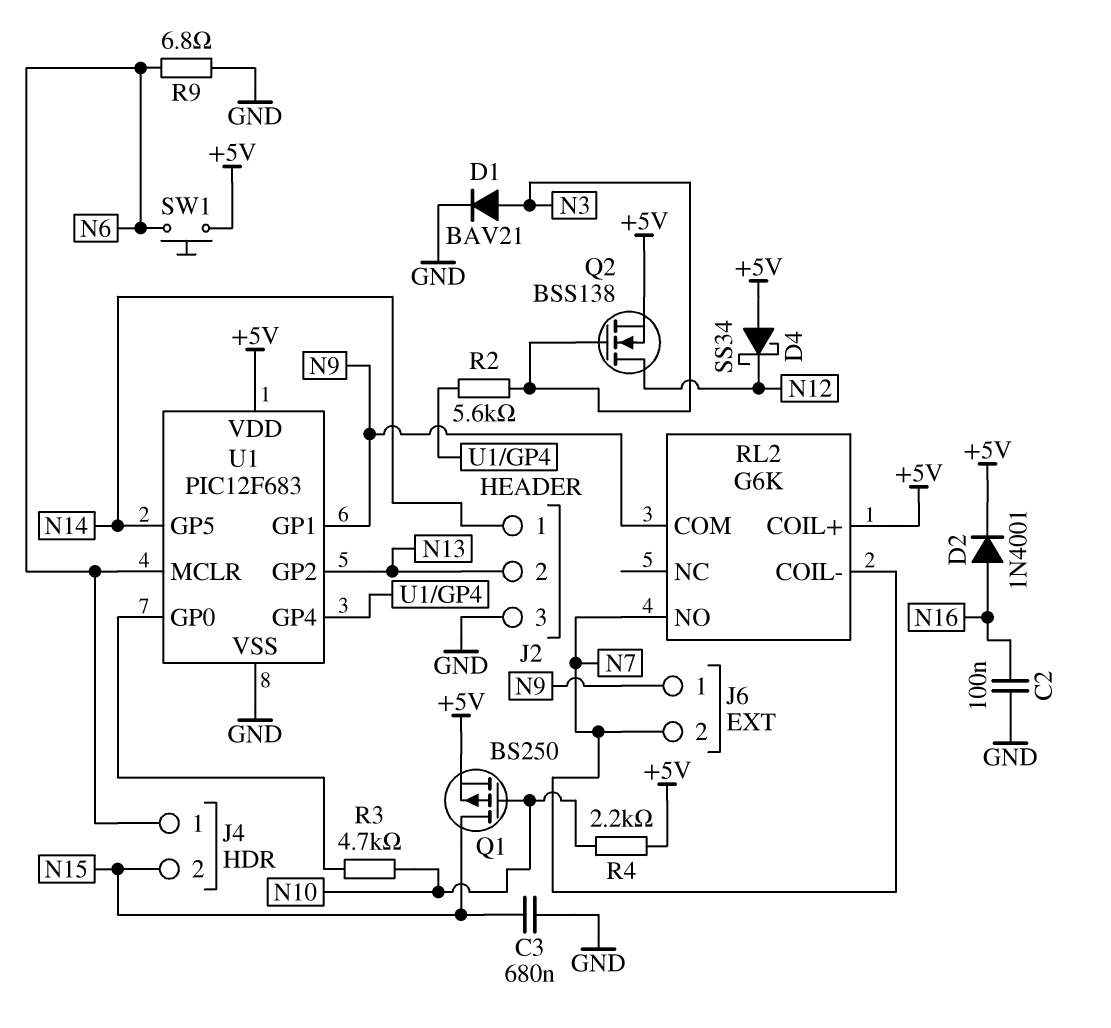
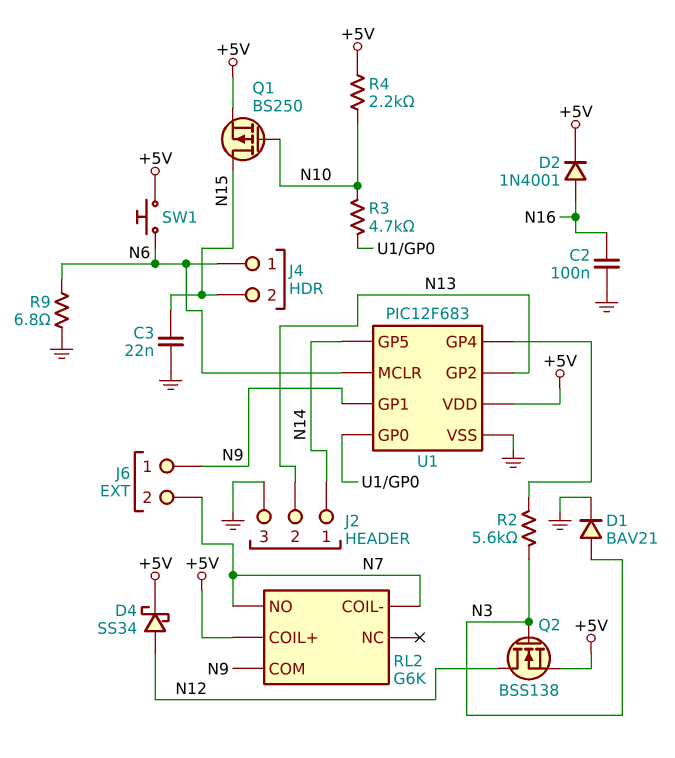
C3: 680nF (GND, N15) -> 22nF (GND, N15)
D4: schottky SS34 (A +5V, K N12) -> schottky SS34 (A N12, K +5V)

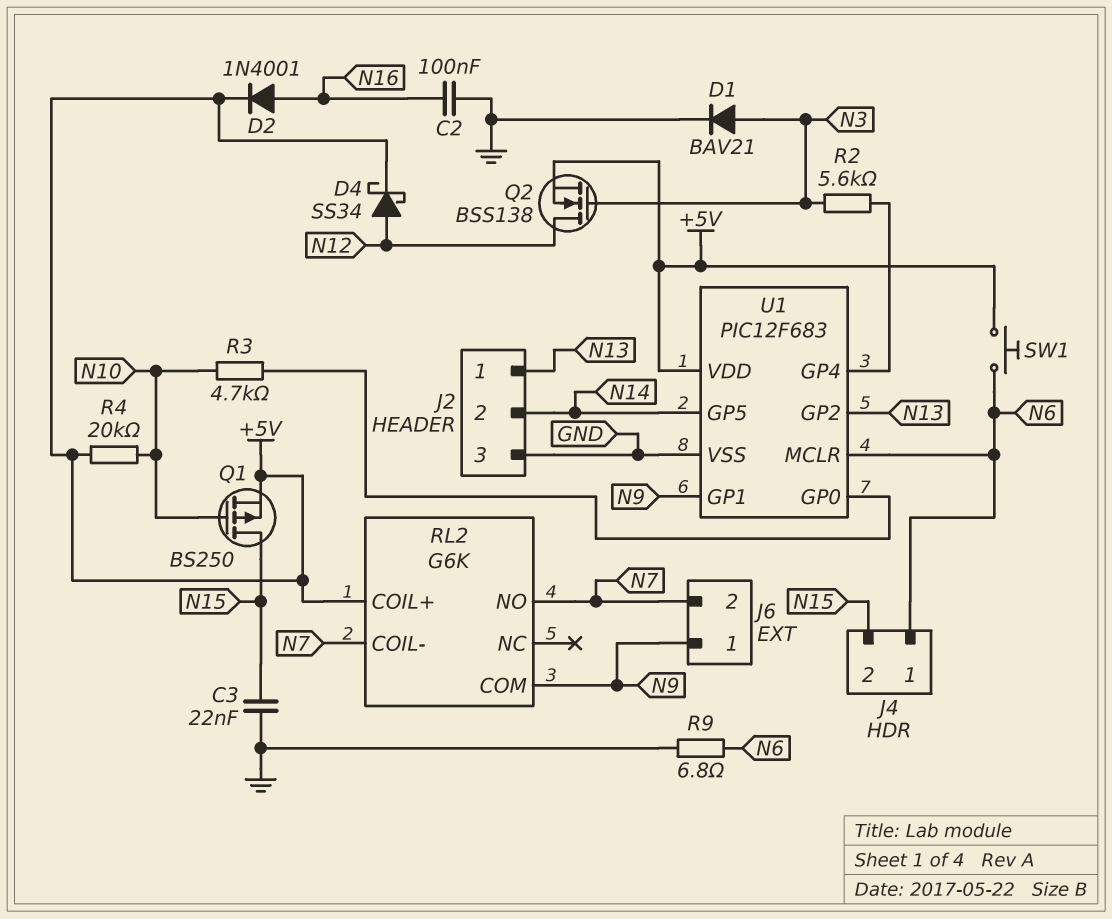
J2 pin 1: N14 -> N13
J2 pin 2: N13 -> N14
R4: 2.2k (+5V, N10) -> 20k (+5V, N10)

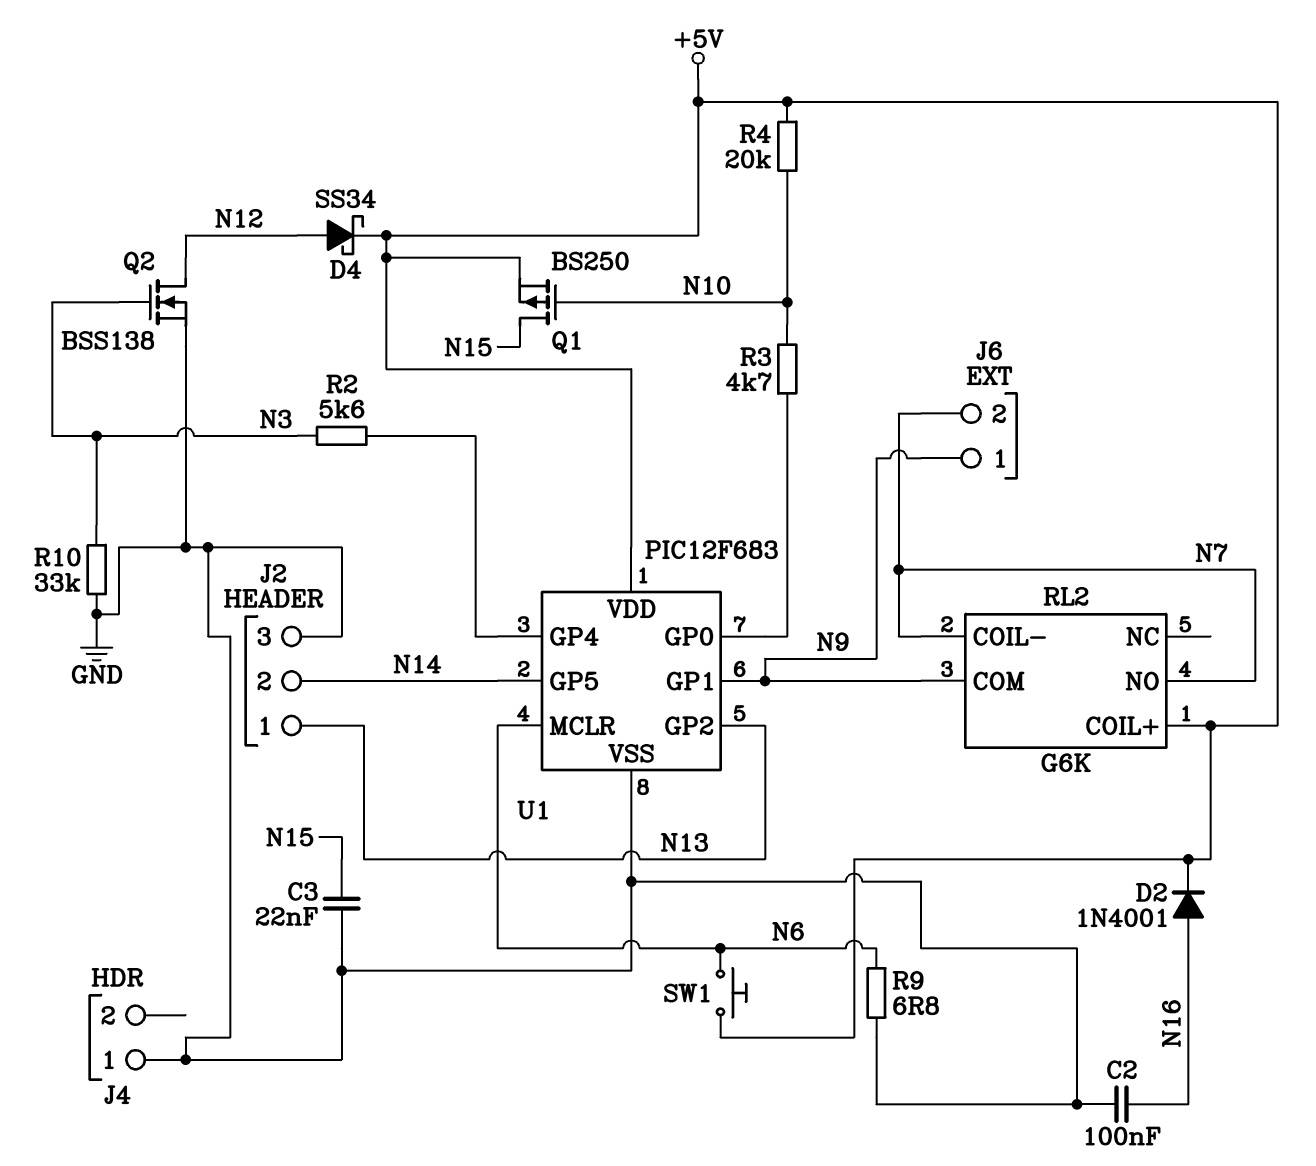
D1: diode BAV21 (A N3, K GND) -> none
J4 pin 1: N6 -> GND
J4 pin 2: N15 -> none
Q2: NMOS BSS138 (G N3, D N12, S +5V) -> NMOS BSS138 (G N3, D N12, S GND)
R10: none -> 33k (GND, N3)

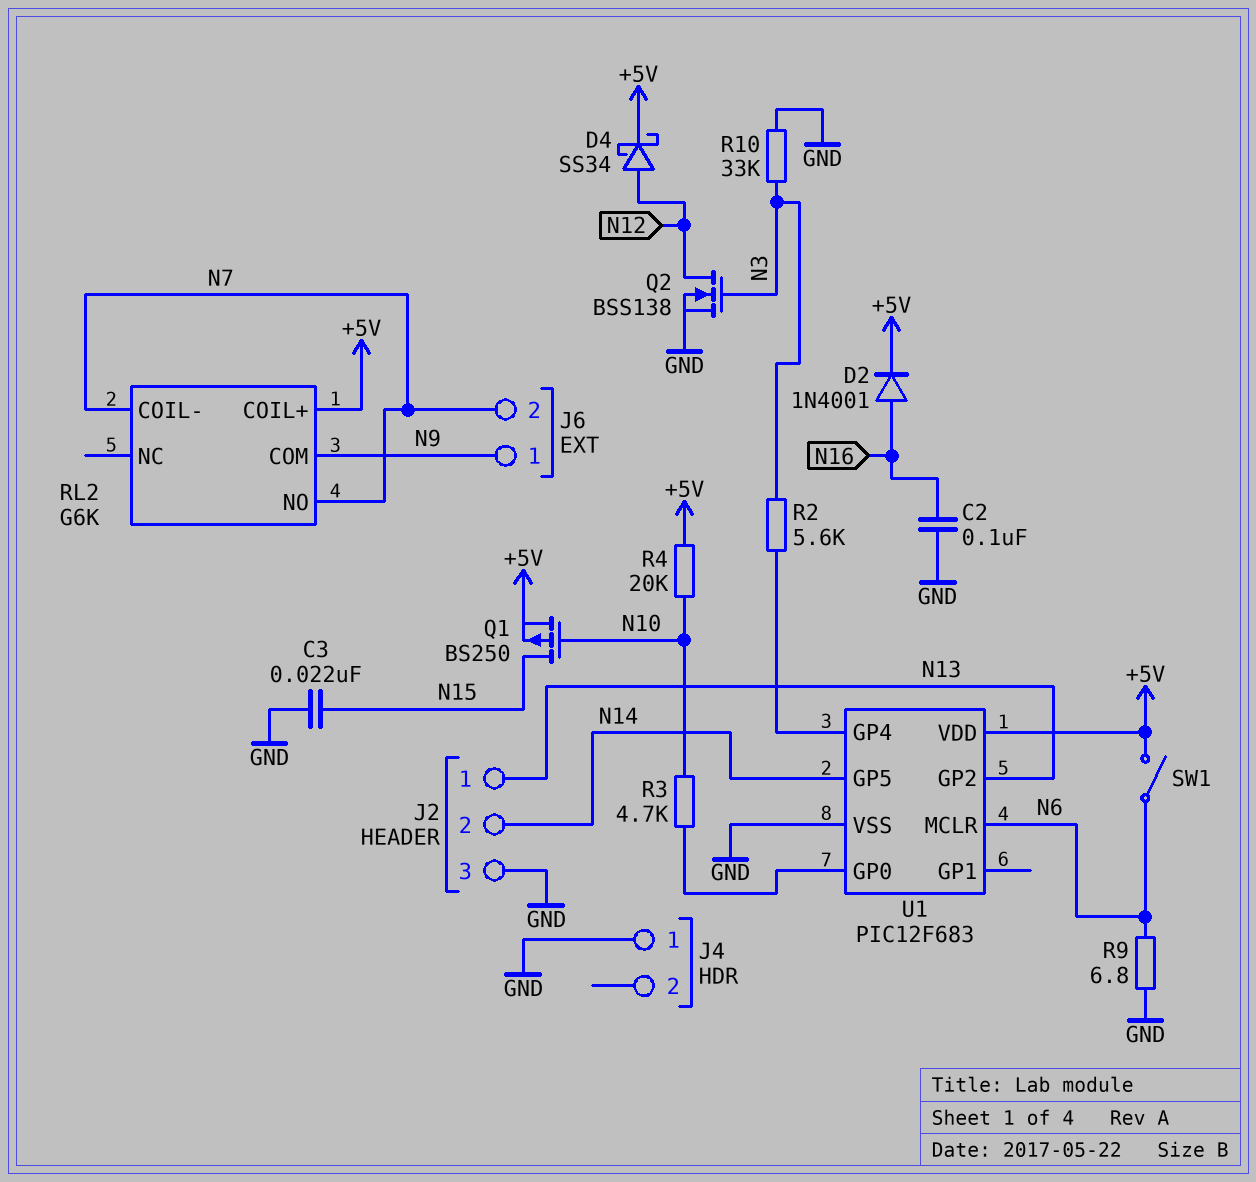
SW1: button (+5V, N6) -> switch (+5V, N6)
U1 pin GP1: N9 -> none

